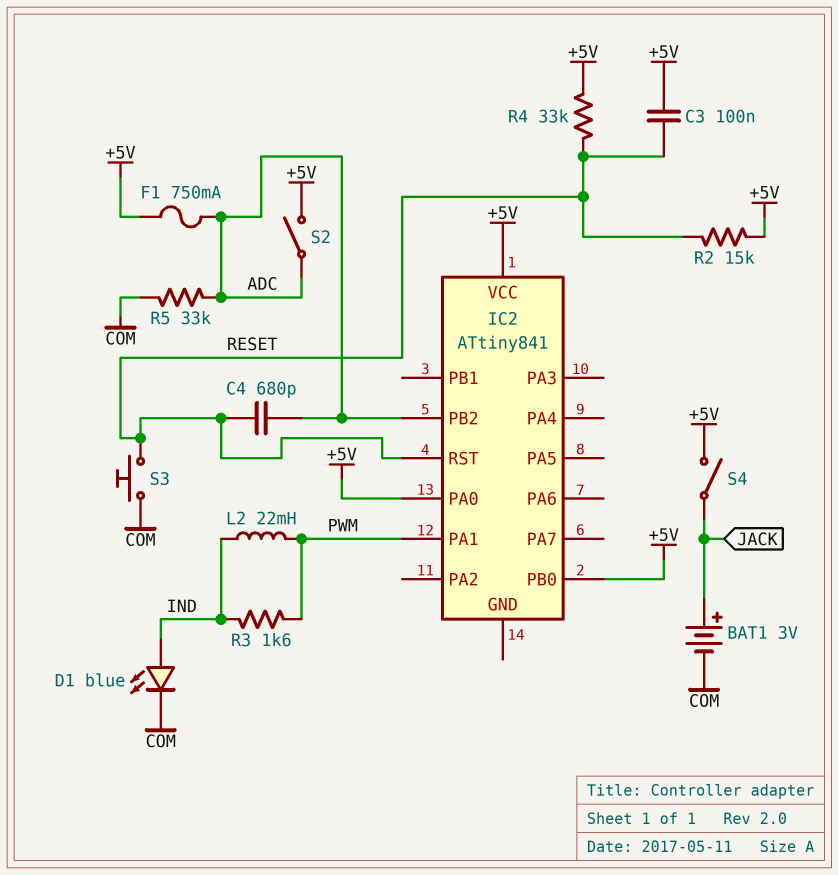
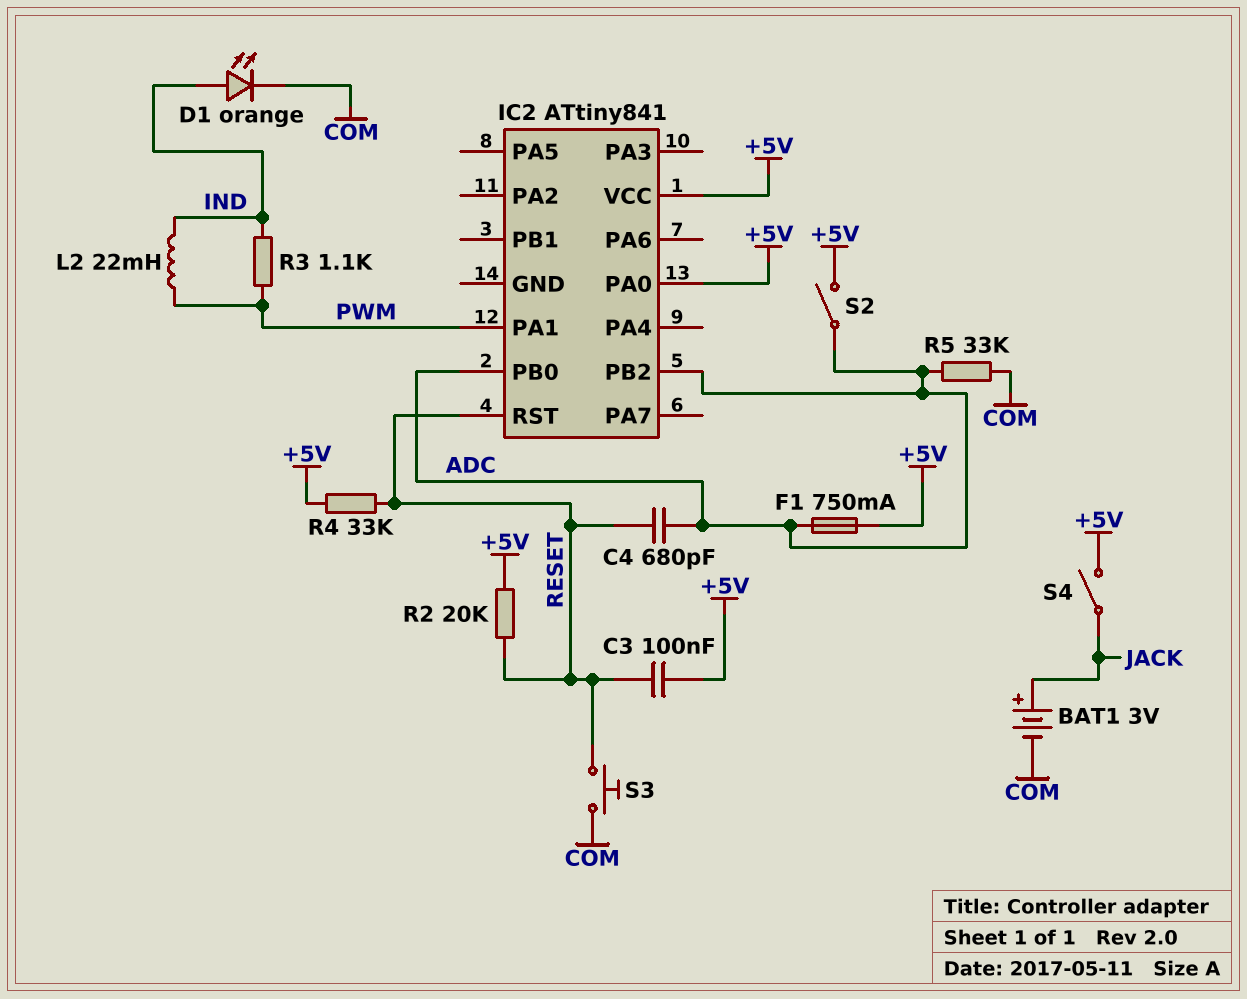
D1: LED blue (A IND, K COM) -> LED orange (A IND, K COM)
IC2 pin PB0: +5V -> ADC
R2: 15k (+5V, RESET) -> 20k (+5V, RESET)
R3: 1.6k (IND, PWM) -> 1.1k (IND, PWM)

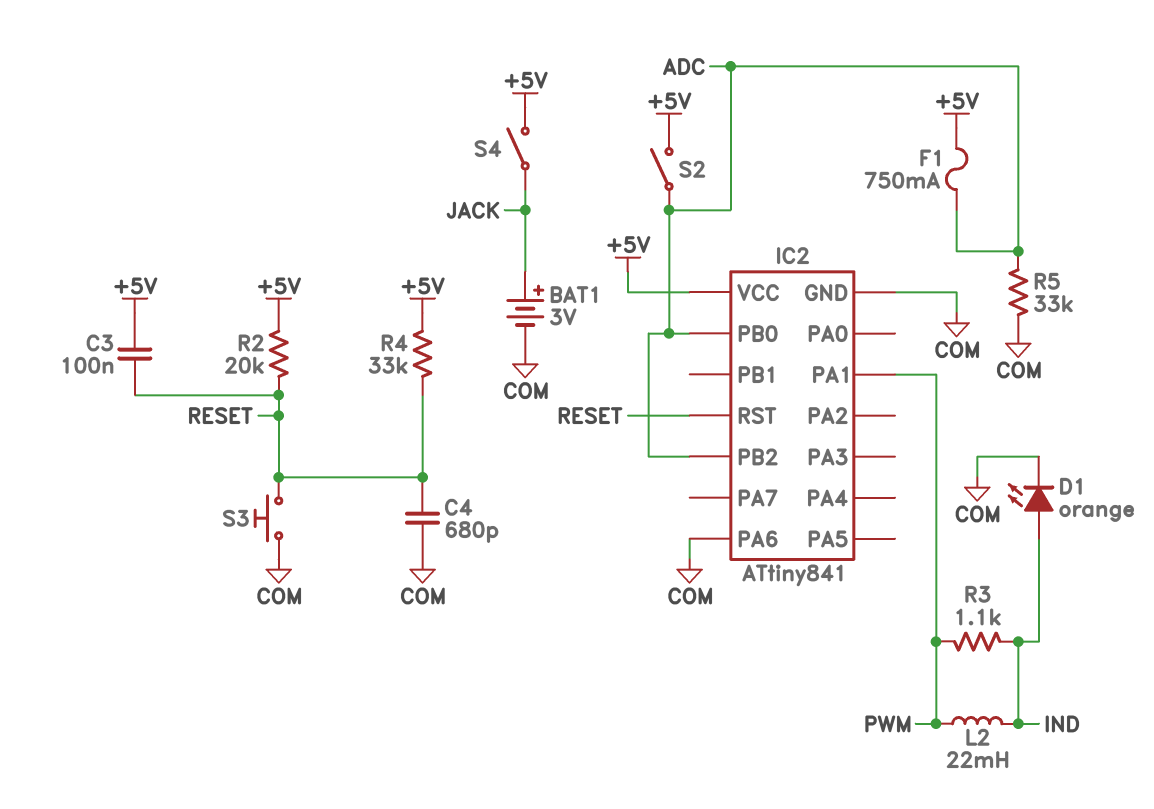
C4: 680pF (ADC, RESET) -> 680pF (COM, RESET)
IC2 pin GND: none -> COM
IC2 pin PA0: +5V -> none
IC2 pin PA6: none -> COM

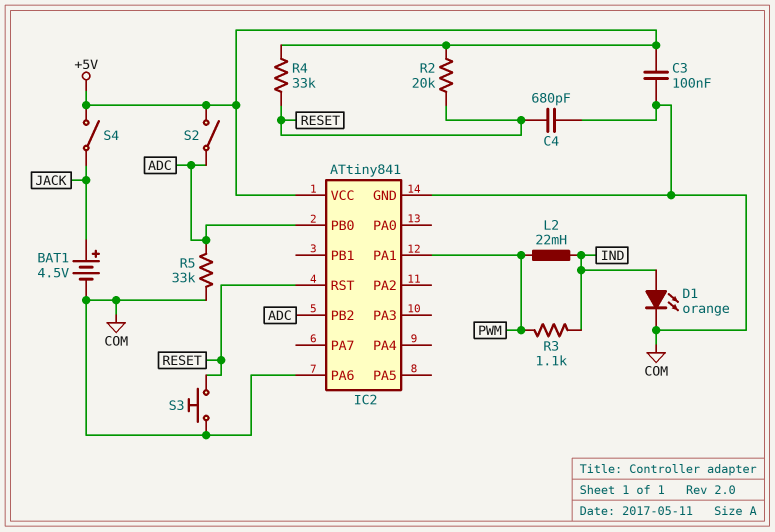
BAT1: 3V (plus JACK, minus COM) -> 4.5V (plus JACK, minus COM)
C3: 100nF (+5V, RESET) -> 100nF (+5V, COM)
F1: 750mA (+5V, ADC) -> none

